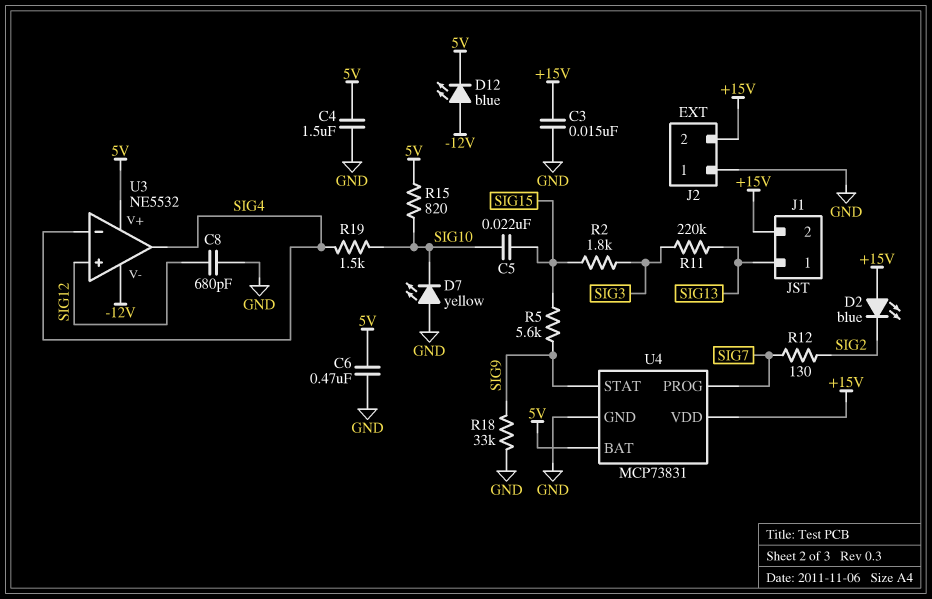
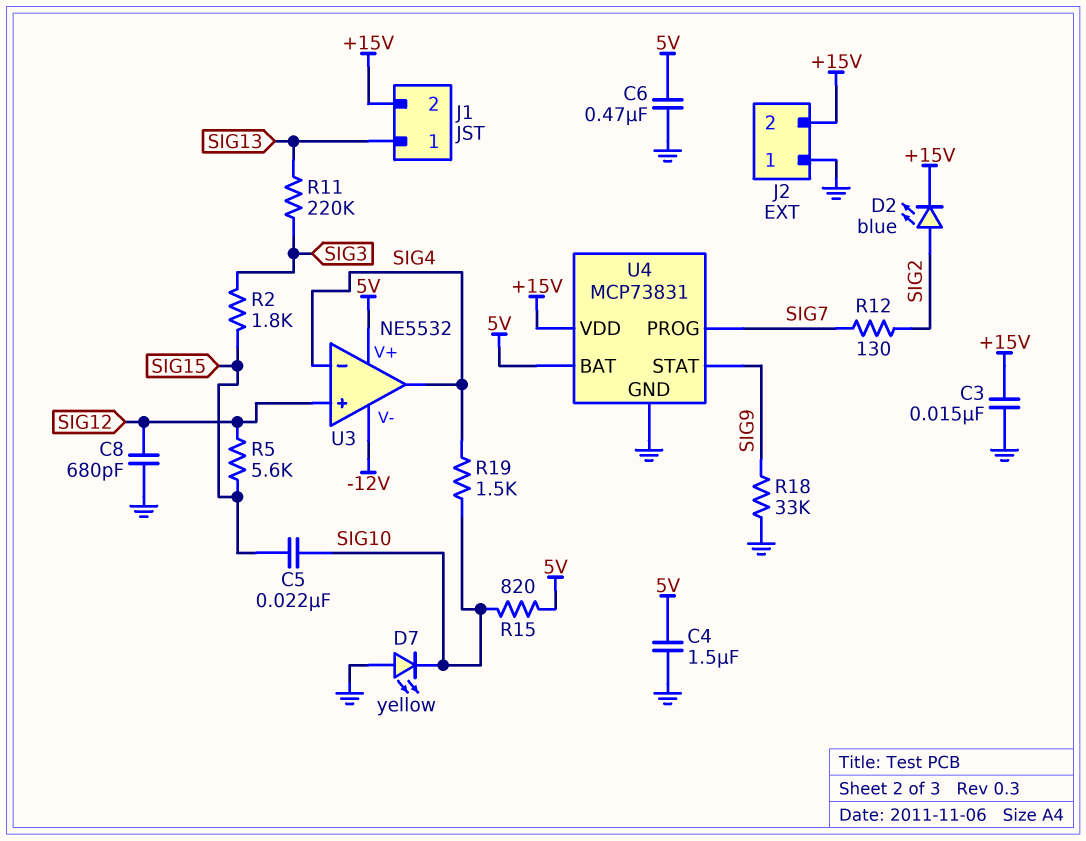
D2: LED blue (A +15V, K SIG2) -> LED blue (A SIG2, K +15V)
D12: LED blue (A -12V, K 5V) -> none
R5: 5.6k (SIG9, SIG15) -> 5.6k (SIG12, SIG15)

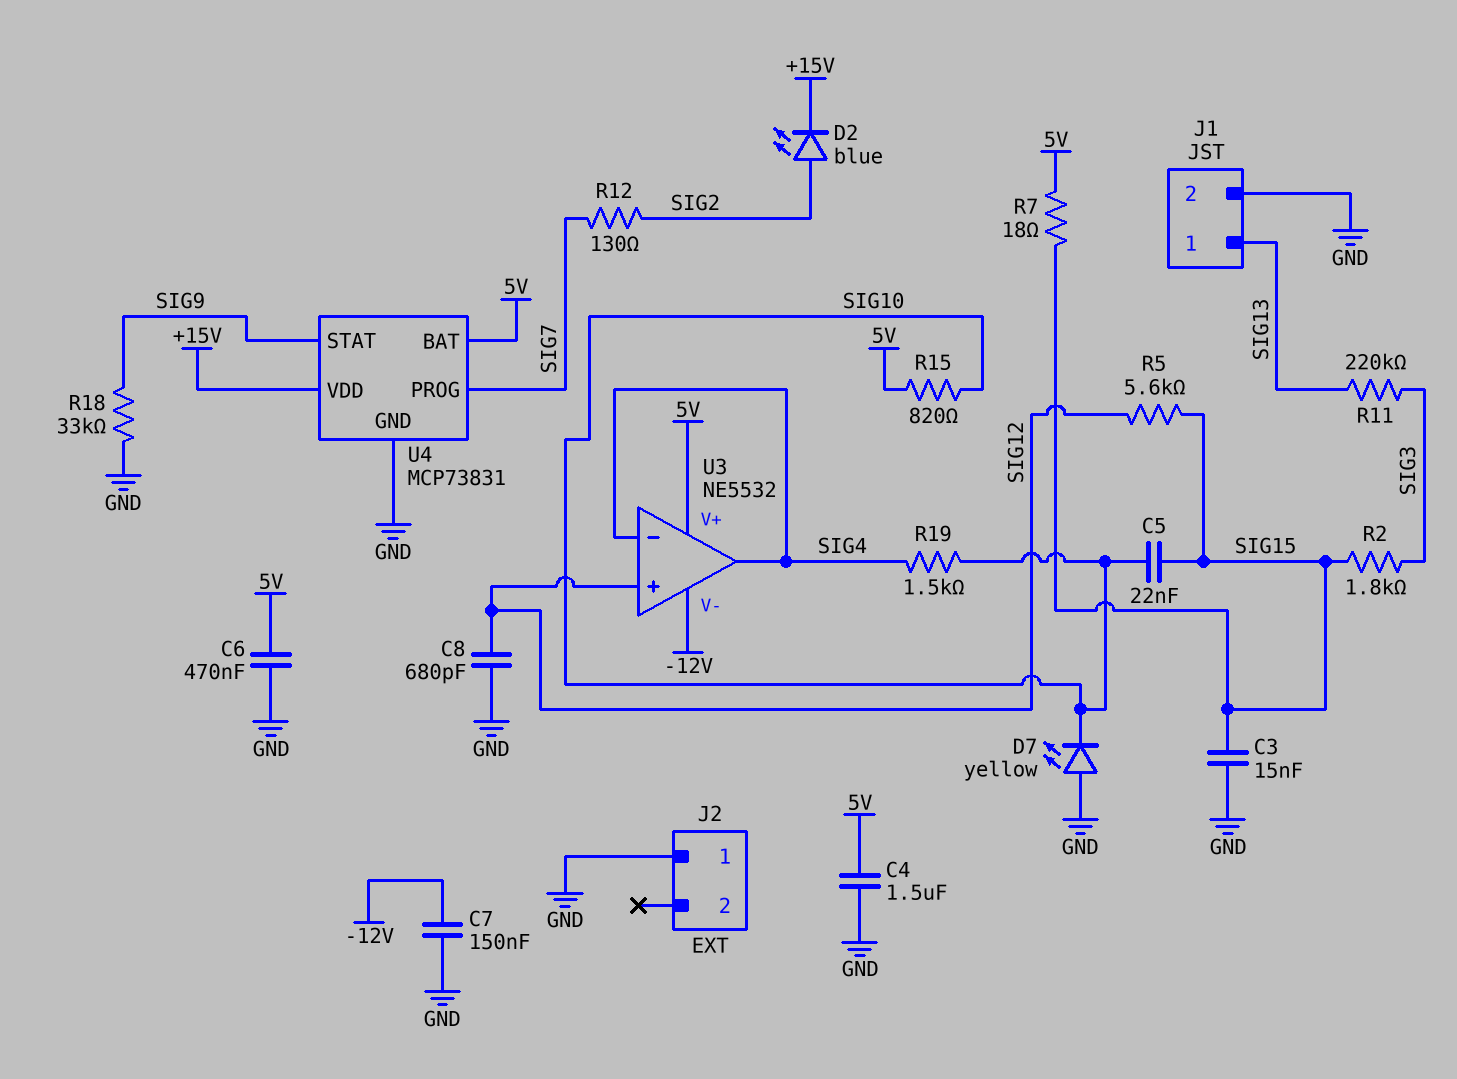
C3: 15nF (+15V, GND) -> 15nF (GND, SIG15)
C7: none -> 150nF (-12V, GND)
J1 pin 2: +15V -> GND
J2 pin 2: +15V -> none
R7: none -> 18 (5V, SIG15)

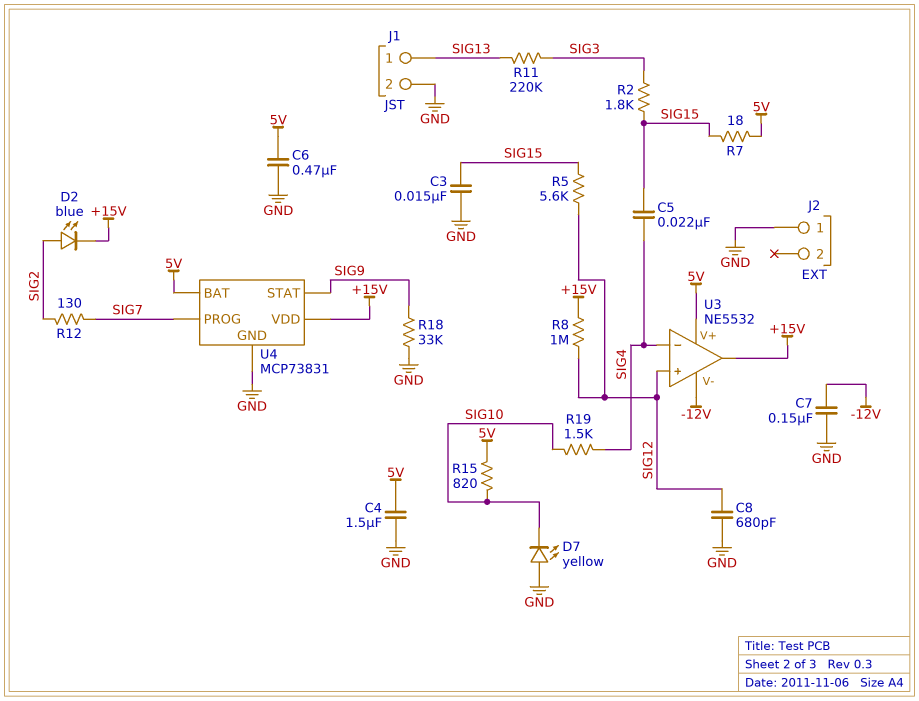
C5: 22nF (SIG10, SIG15) -> 22nF (SIG4, SIG15)
R8: none -> 1M (+15V, SIG12)
U3 pin out: SIG4 -> +15V

